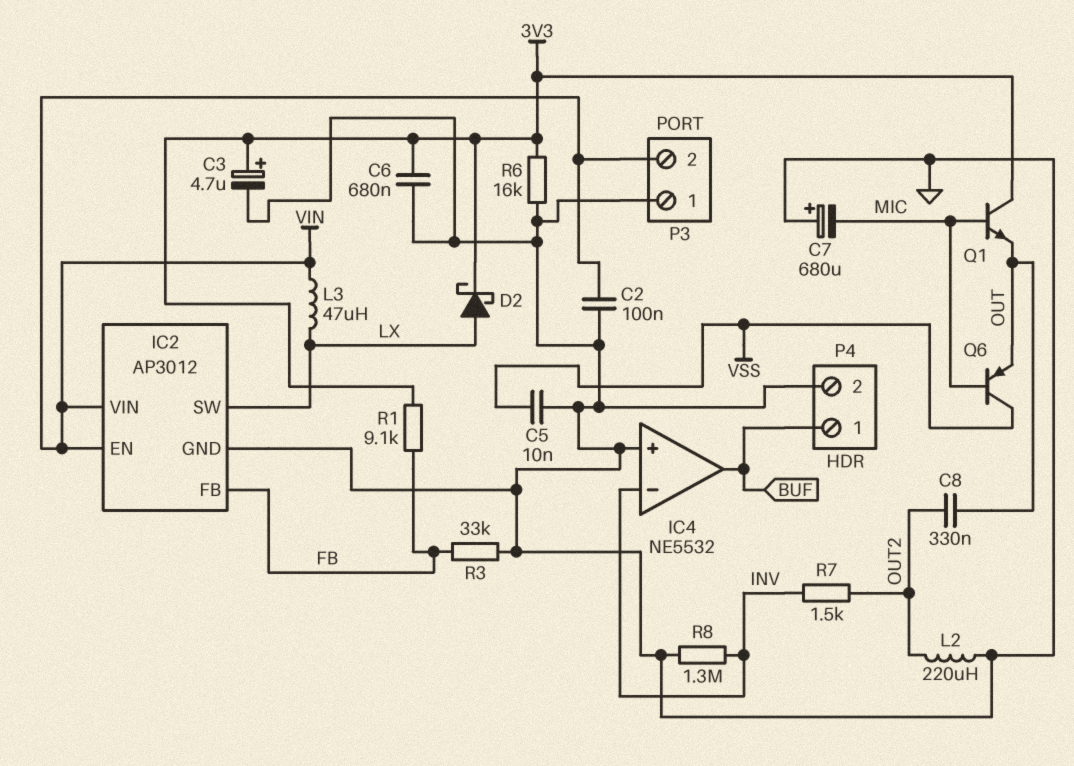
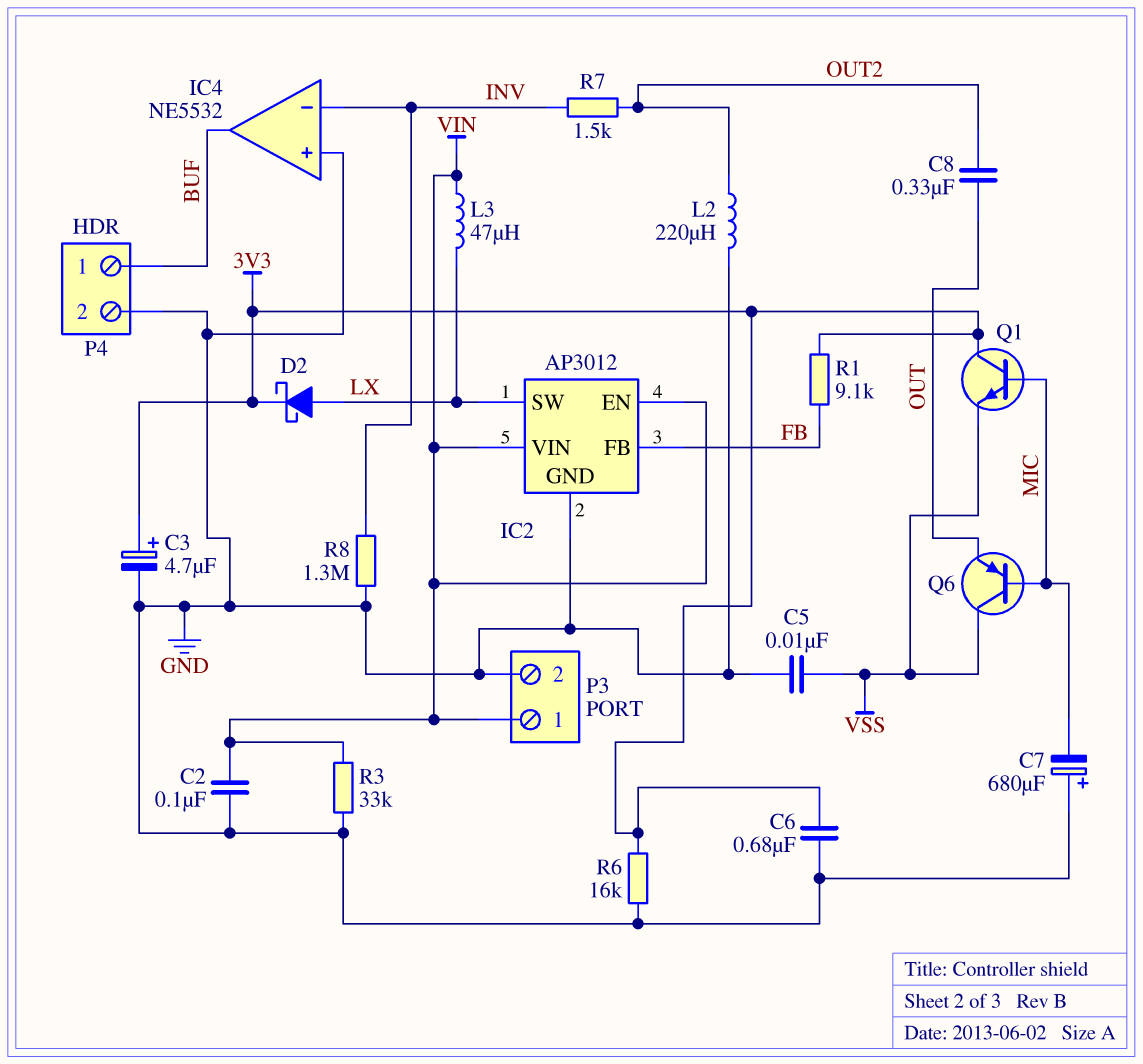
P3 pin 1: GND -> VIN
P3 pin 2: VIN -> GND
Q1: NPN (B MIC, C 3V3, E OUT) -> NPN (B MIC, C 3V3, E VSS)
R3: 33k (FB, GND) -> 33k (GND, VIN)

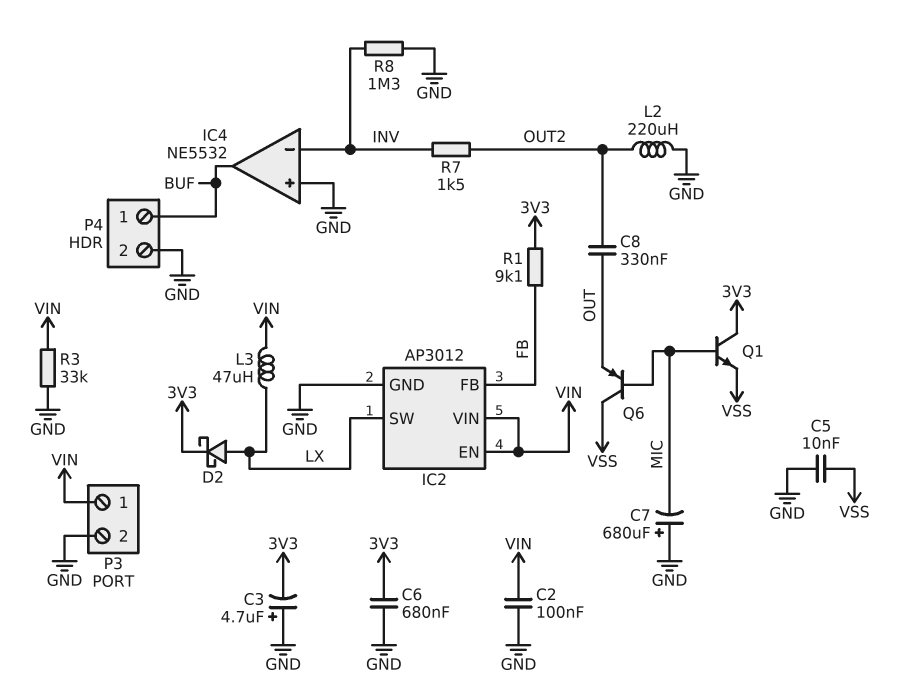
C3: 4.7uF (plus 3V3, minus GND) -> 4.7uF (plus GND, minus 3V3)
R6: 16k (3V3, GND) -> none

